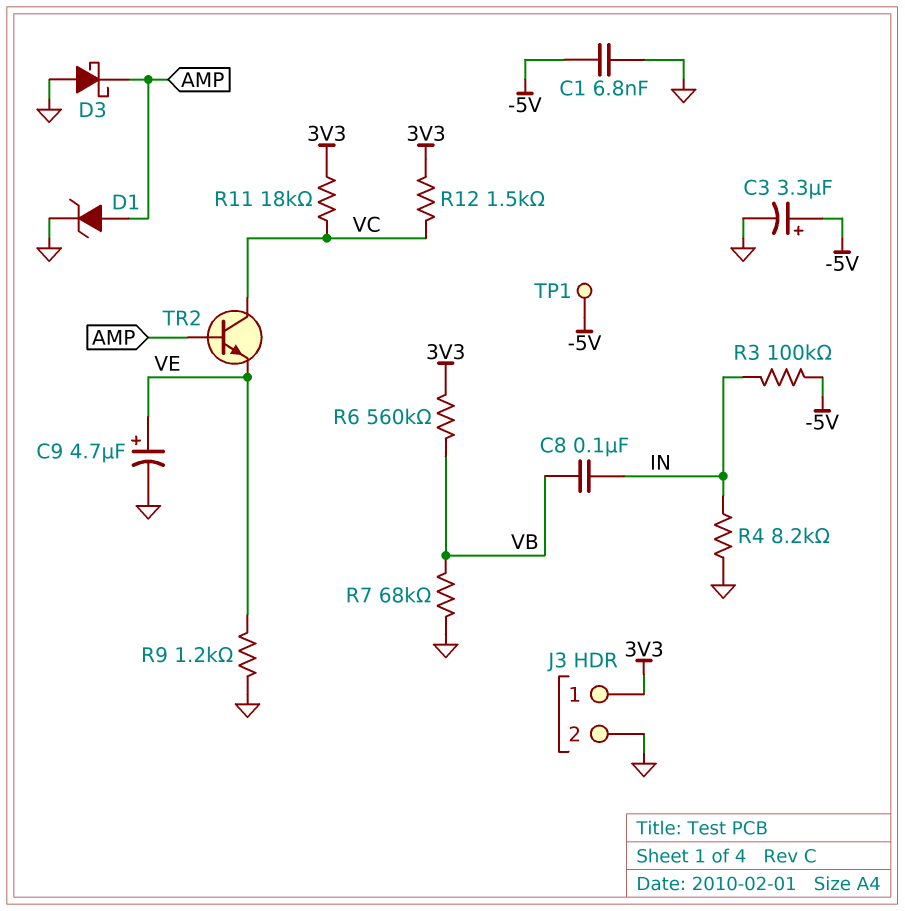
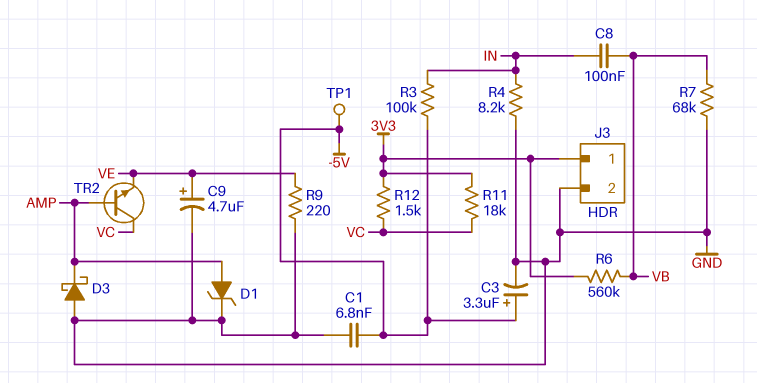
R9: 1.2k (GND, VE) -> 220 (GND, VE)

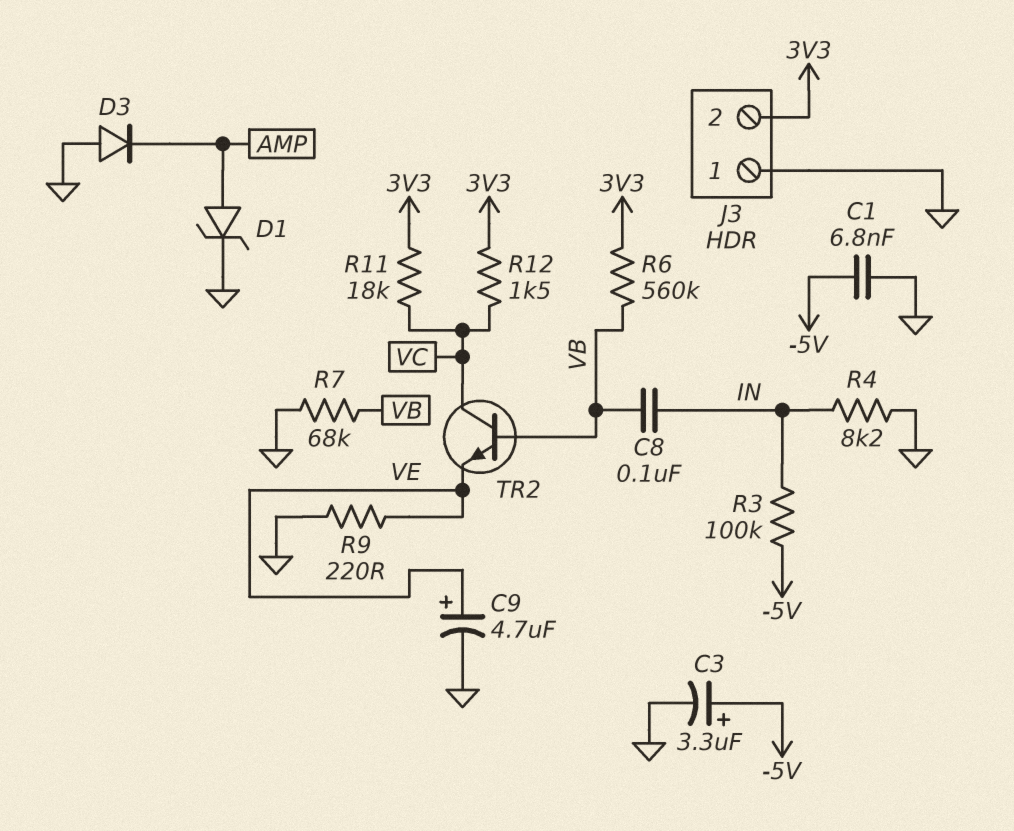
D3: schottky (A GND, K AMP) -> diode (A GND, K AMP)
J3 pin 1: 3V3 -> GND
J3 pin 2: GND -> 3V3
TP1: test point (-5V) -> none
TR2: NPN (B AMP, C VC, E VE) -> NPN (B VB, C VC, E VE)

